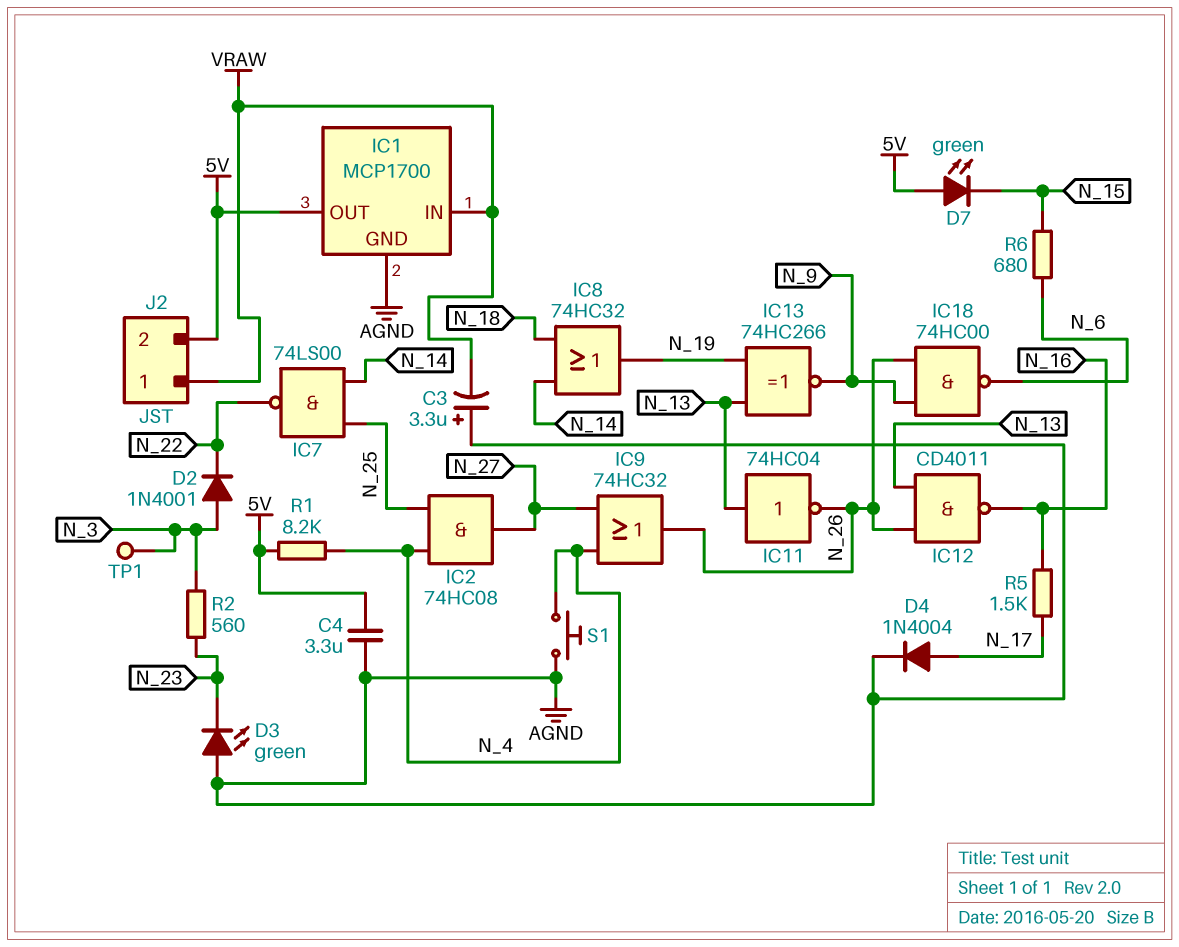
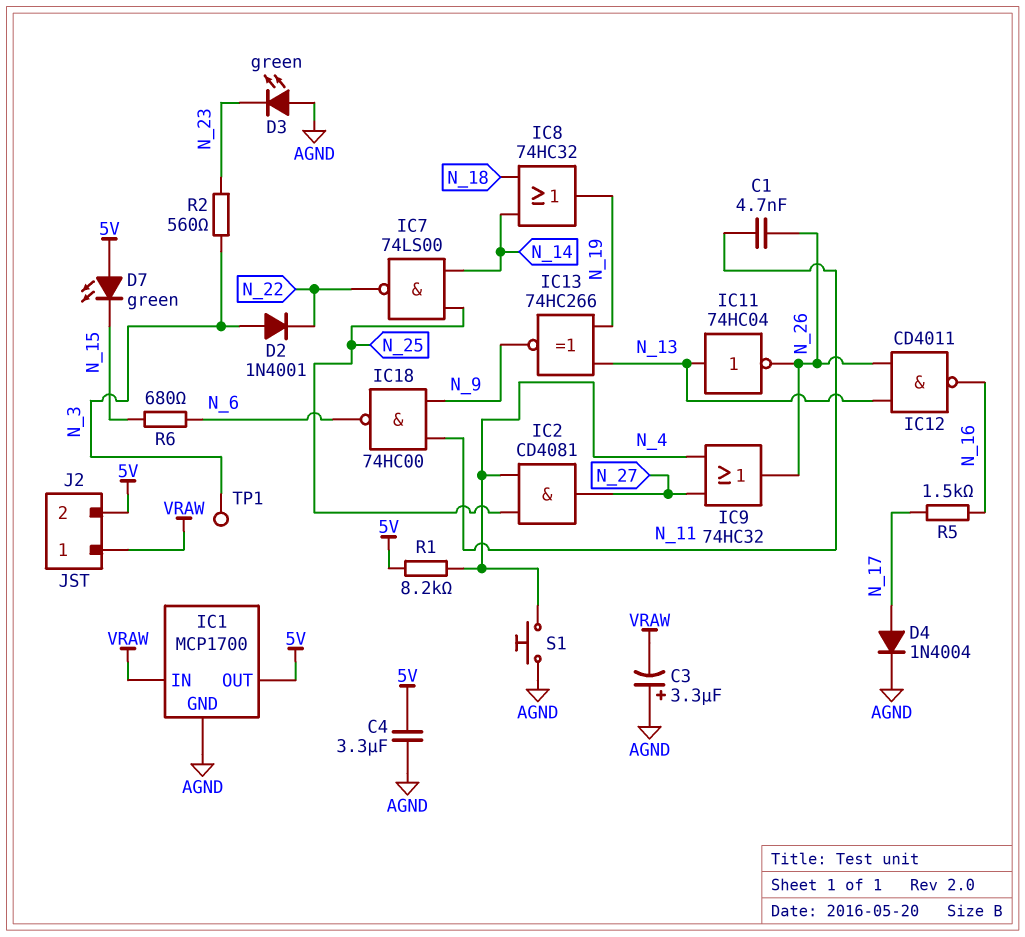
C1: none -> 4.7nF (N_11, N_26)
IC2: AND 74HC08 (in N_4, in N_25, out N_27) -> AND CD4081 (in N_4, in N_25, out N_27)
IC18: NAND 74HC00 (in N_9, in N_26, out N_6) -> NAND 74HC00 (in N_9, in N_11, out N_6)

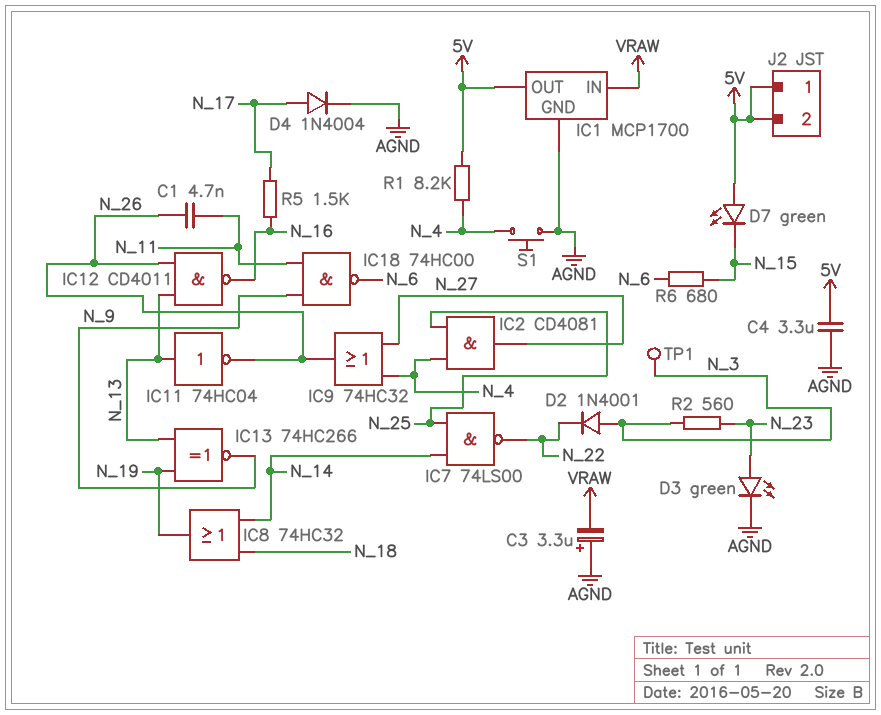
D3: LED green (A AGND, K N_23) -> LED green (A N_23, K AGND)
J2 pin 1: VRAW -> 5V

